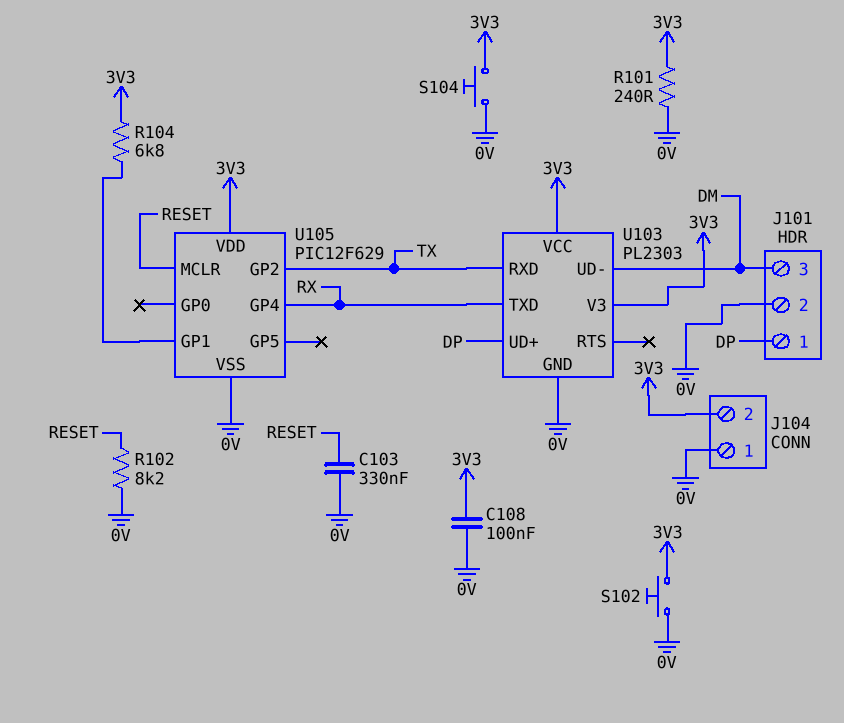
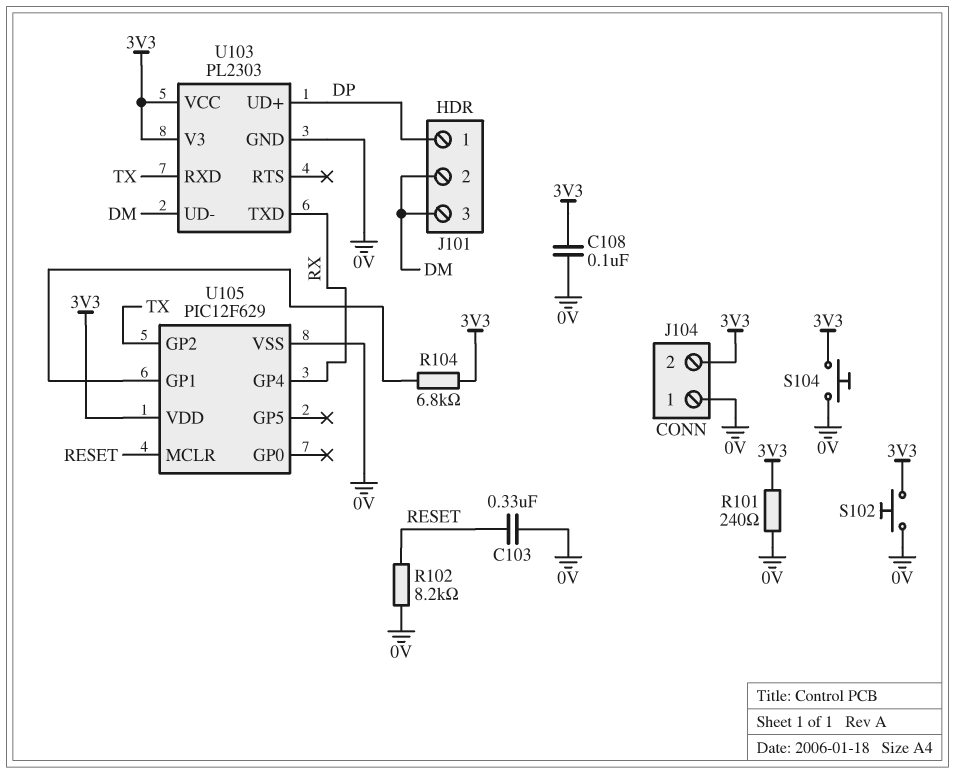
J101 pin 2: 0V -> DM

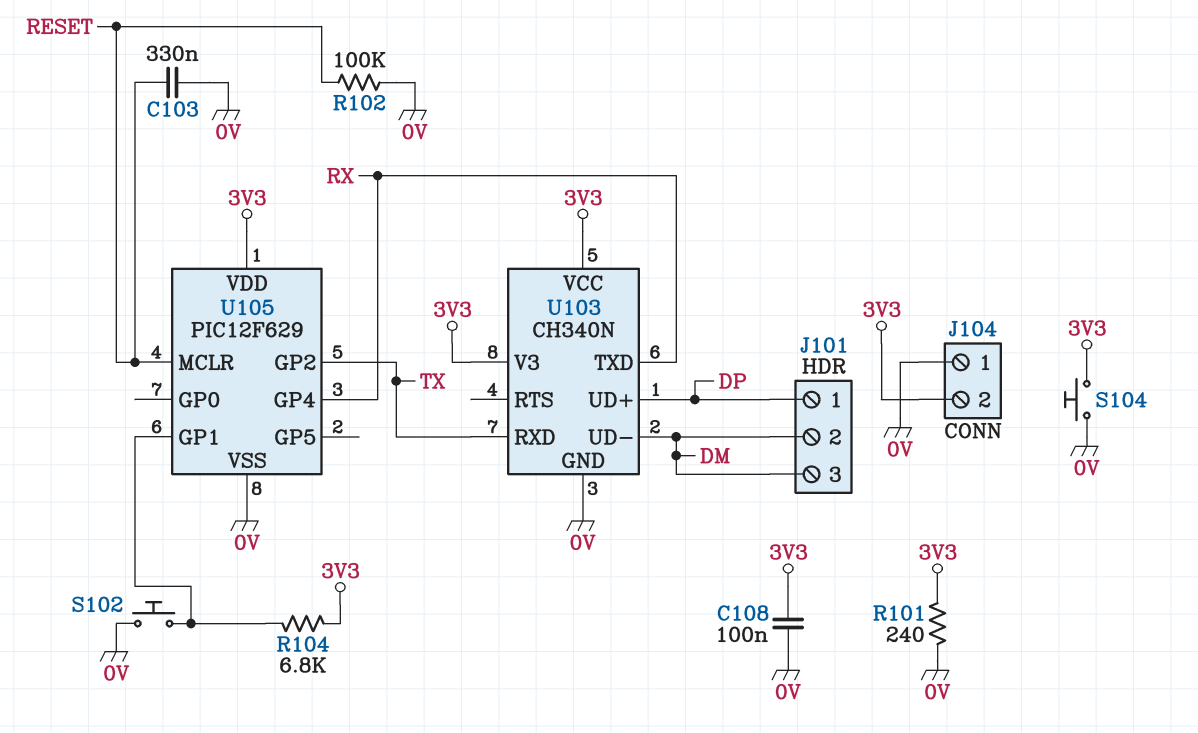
R102: 8.2k (0V, RESET) -> 100k (0V, RESET)
S102: button (0V, 3V3) -> button (0V, U105/GP1)
U103: PL2303 -> CH340N

